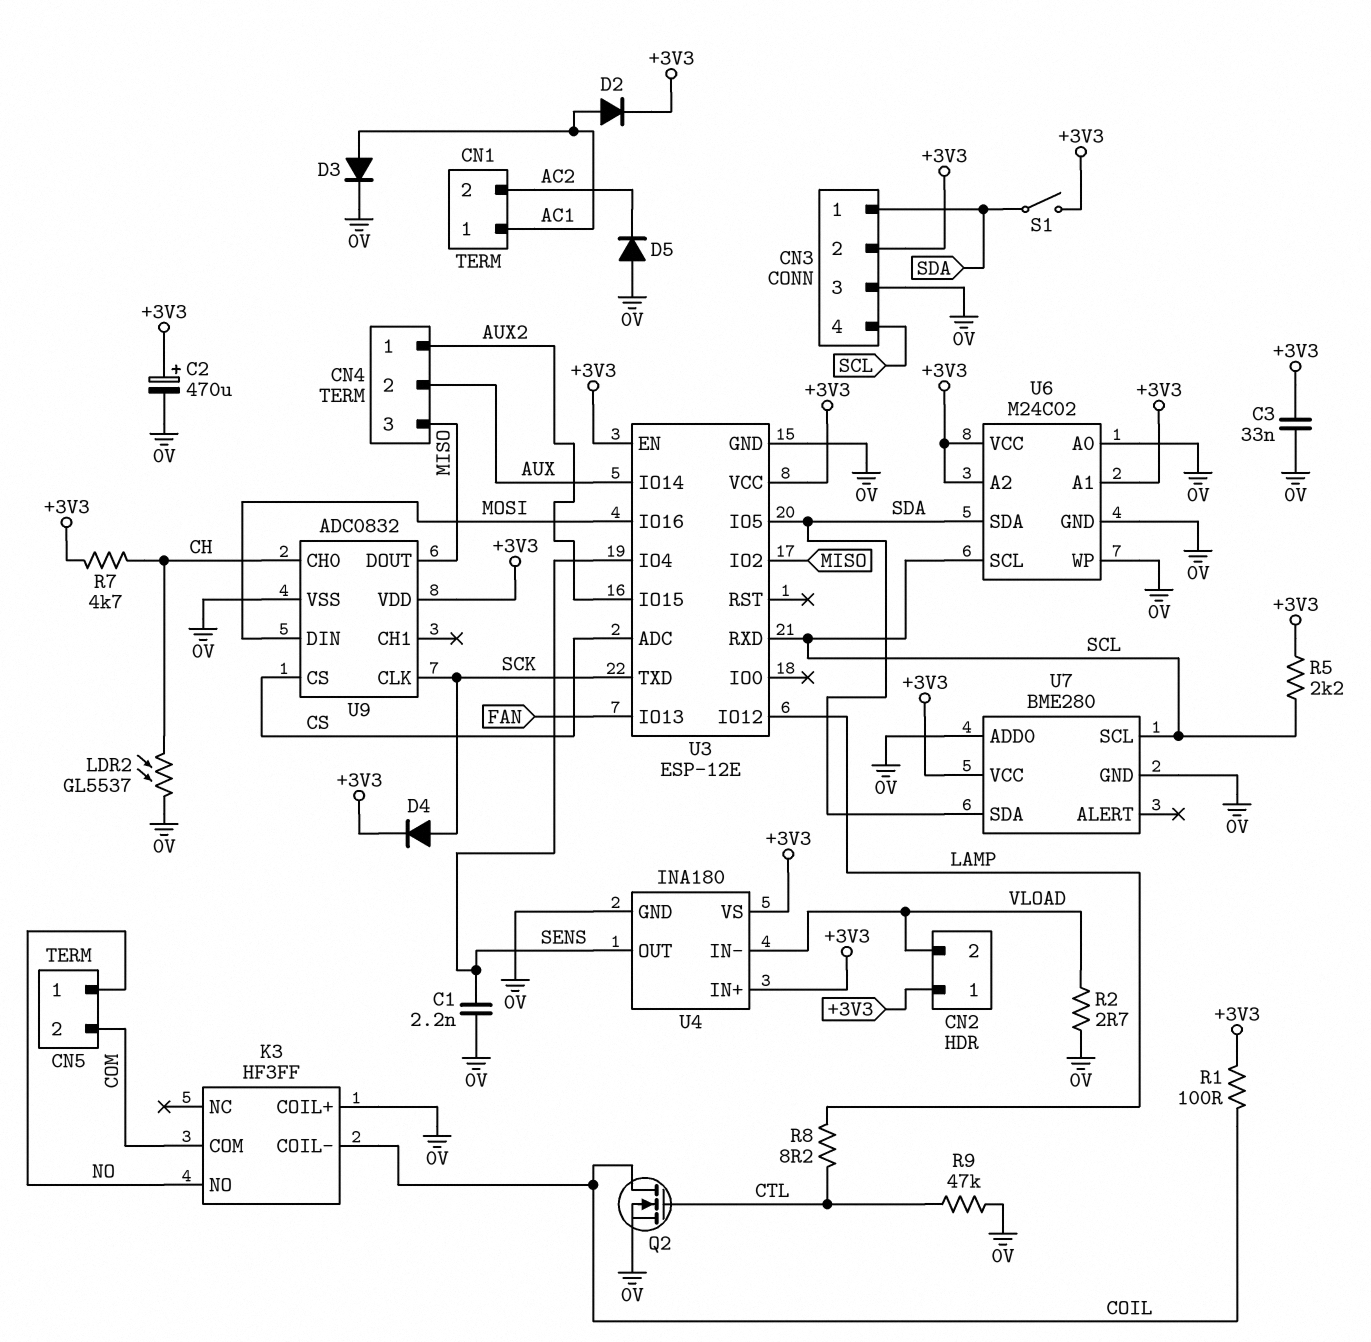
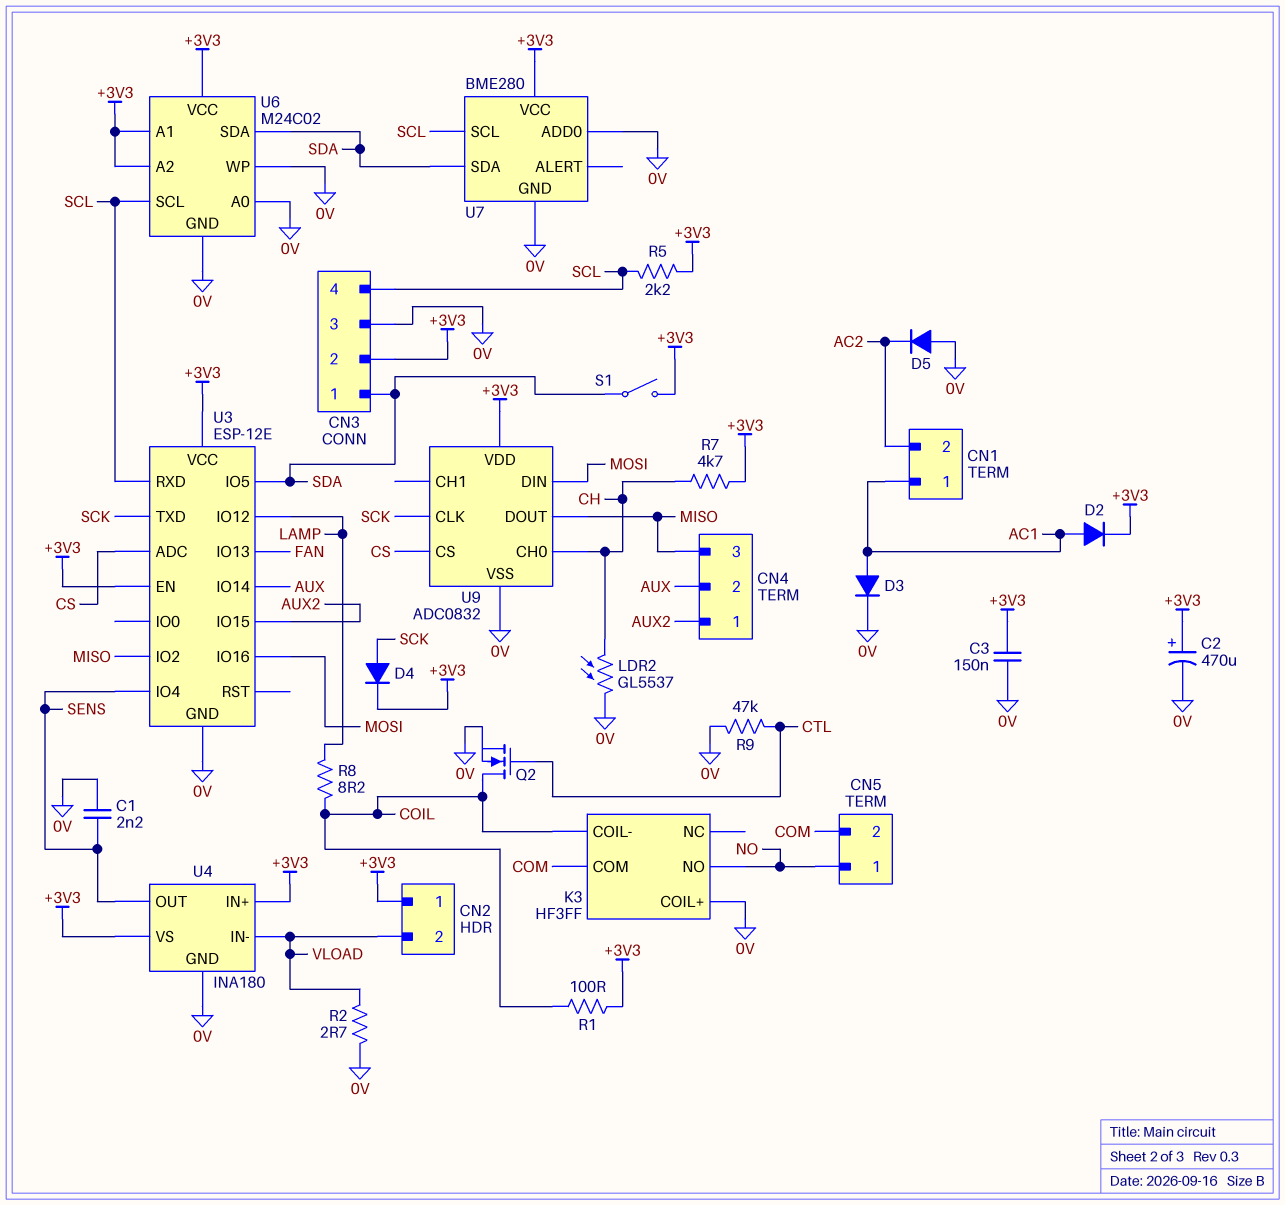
C3: 33nF (+3V3, 0V) -> 150nF (+3V3, 0V)
R8: 8.2 (CTL, LAMP) -> 8.2 (COIL, LAMP)

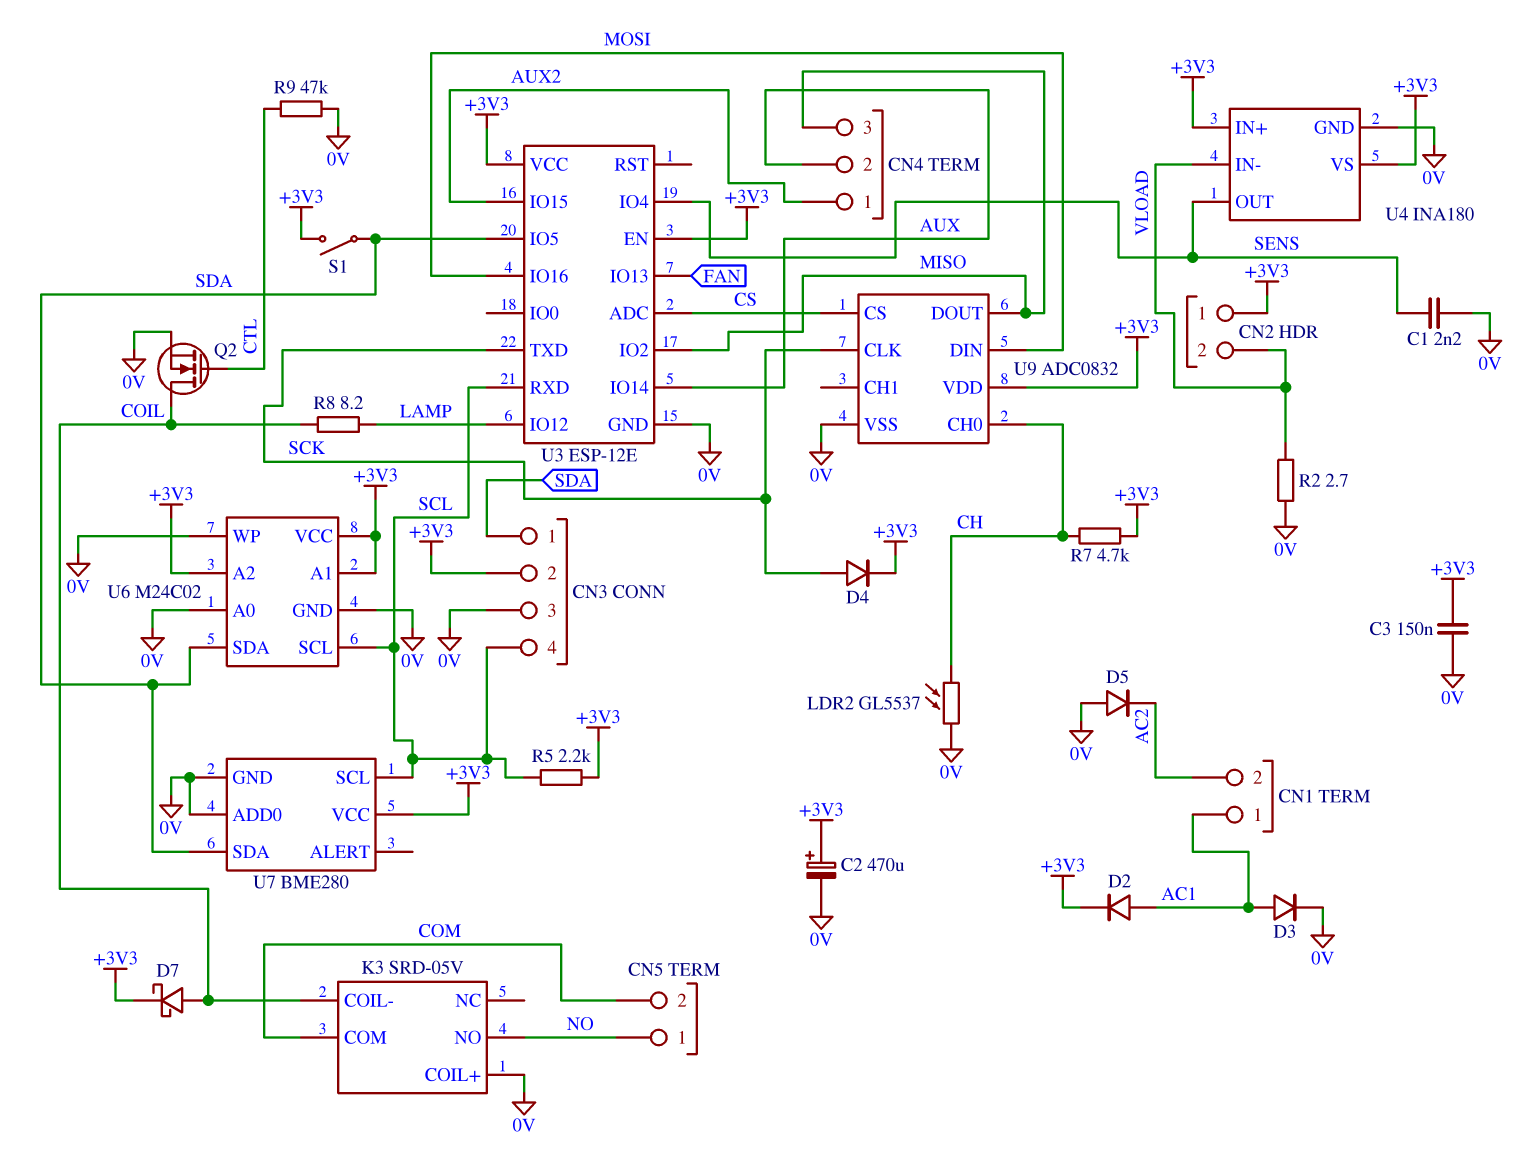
D7: none -> schottky (A COIL, K +3V3)
K3: HF3FF -> SRD-05V
R1: 100 (+3V3, COIL) -> none

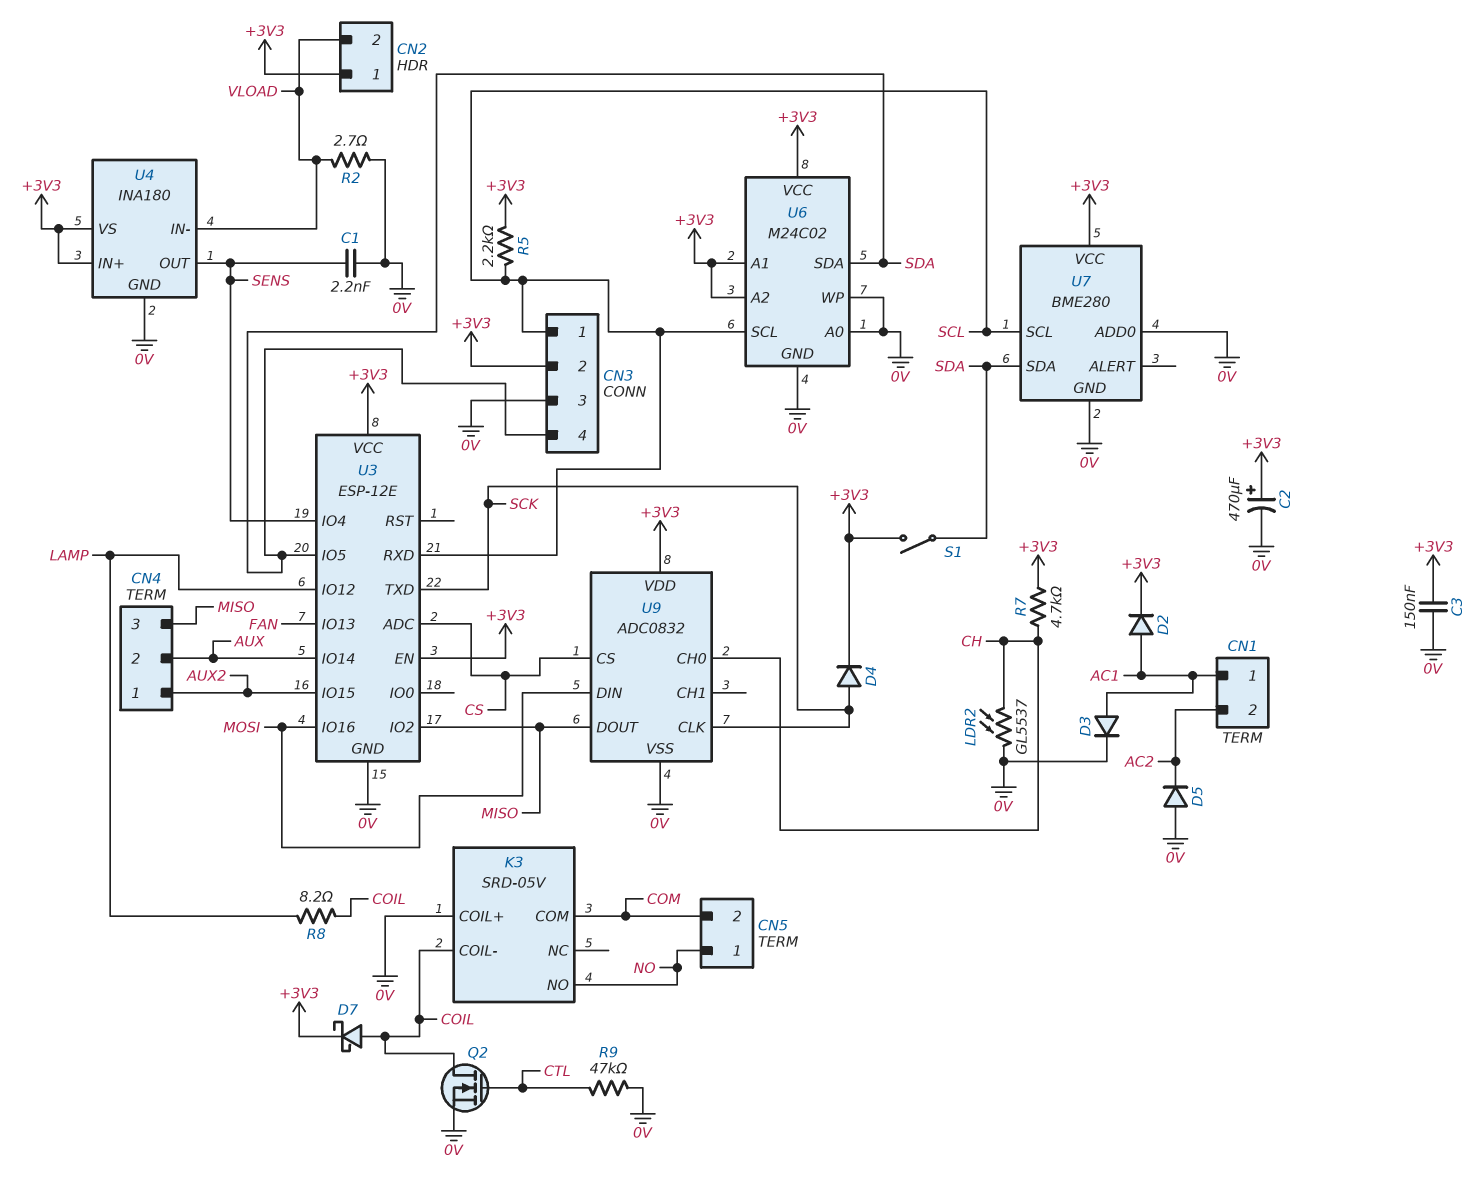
CN3 pin 1: SDA -> SCL
CN3 pin 4: SCL -> SDA

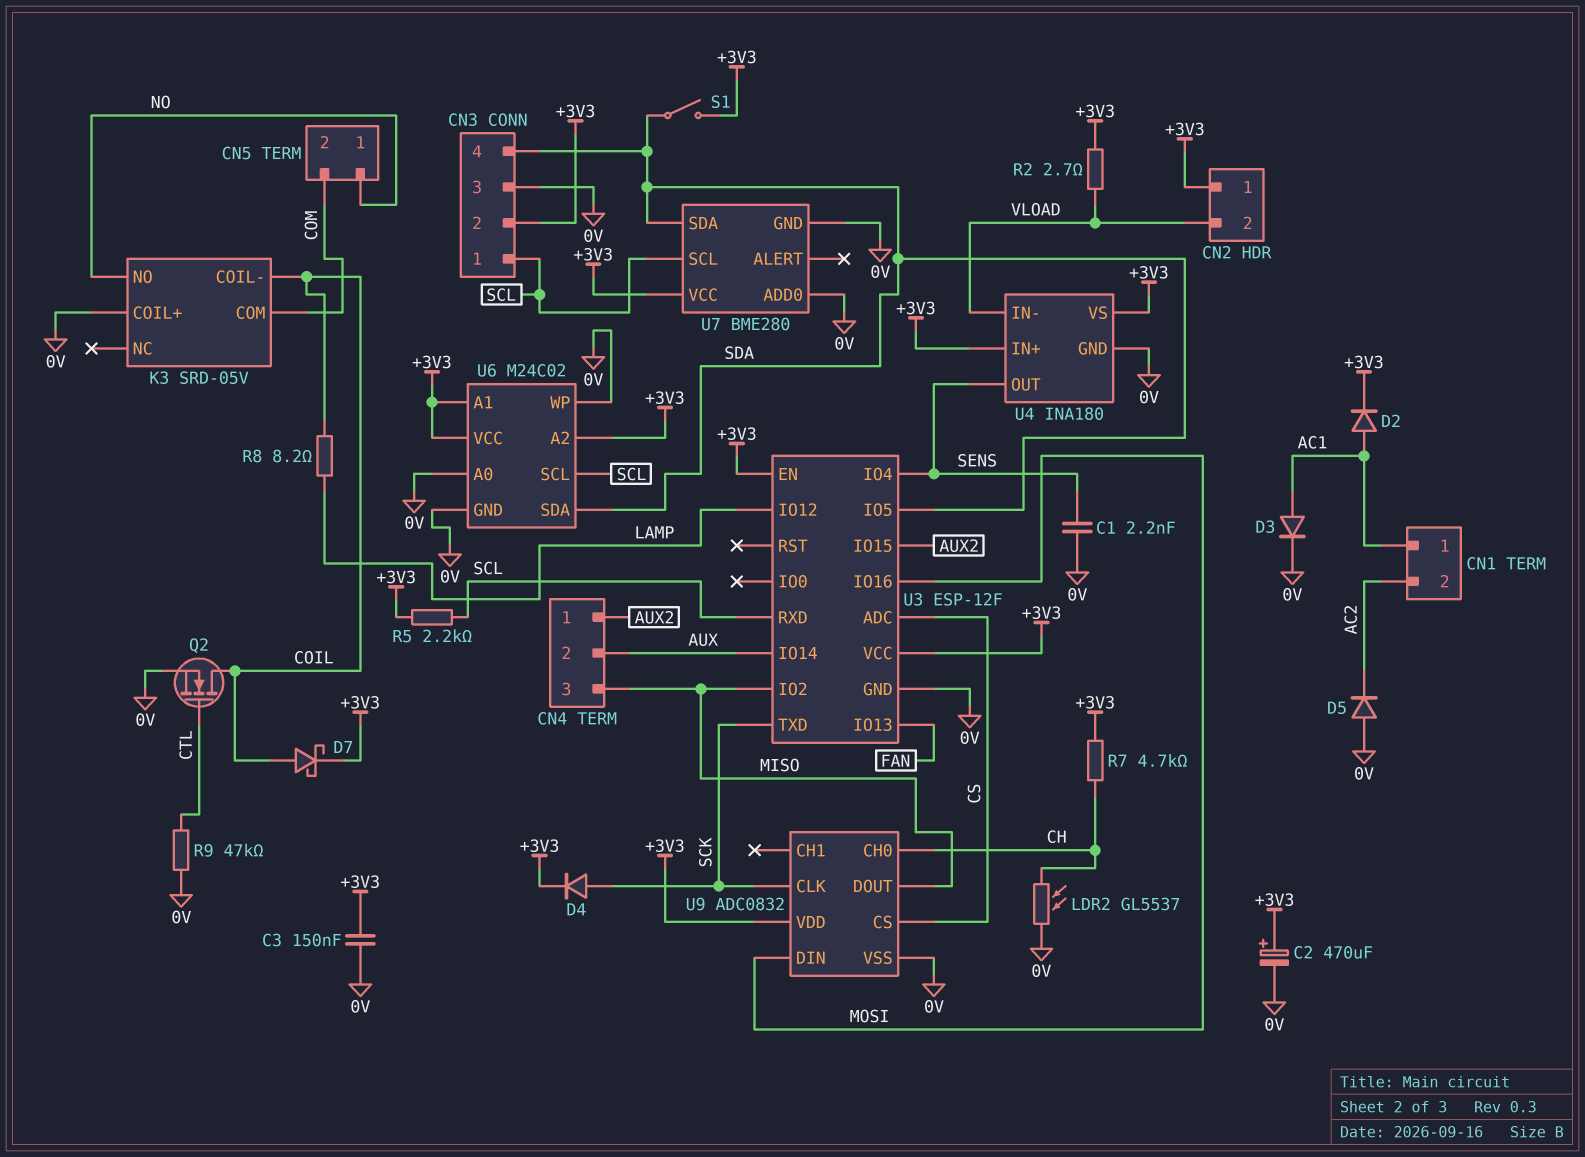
R2: 2.7 (0V, VLOAD) -> 2.7 (+3V3, VLOAD)
U3: ESP-12E -> ESP-12F

